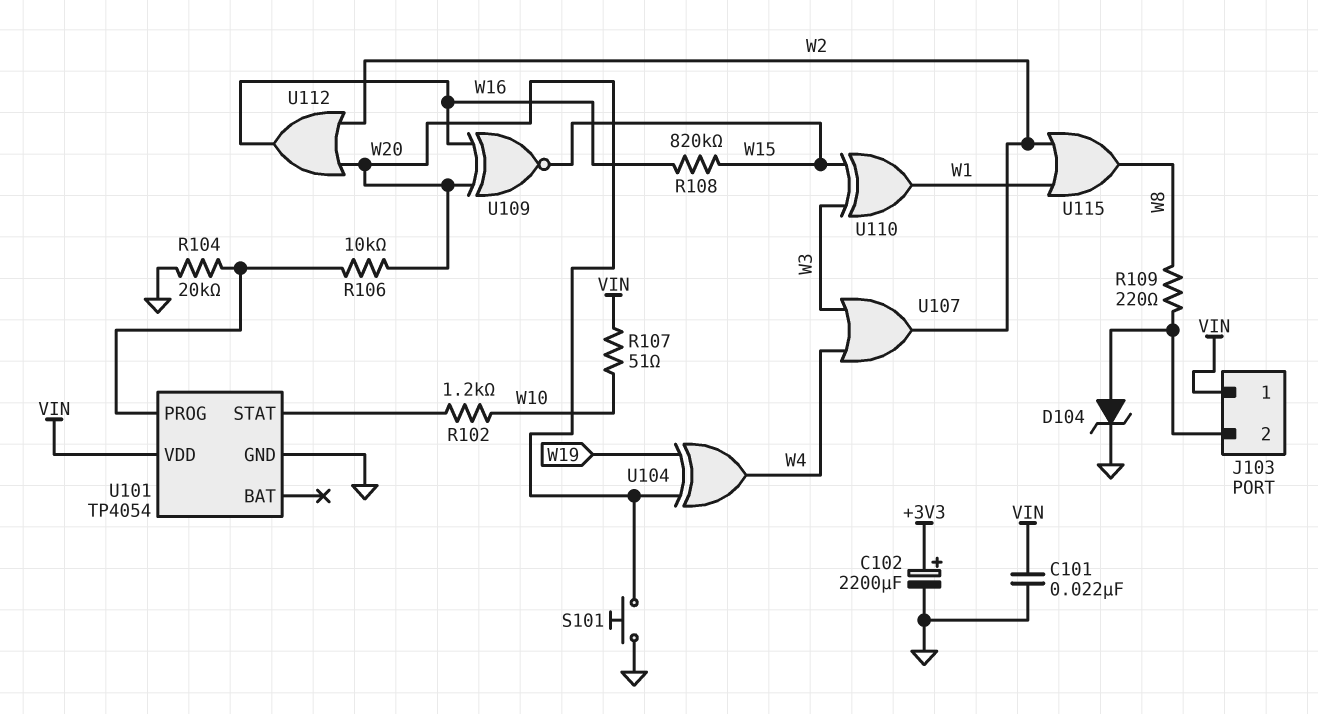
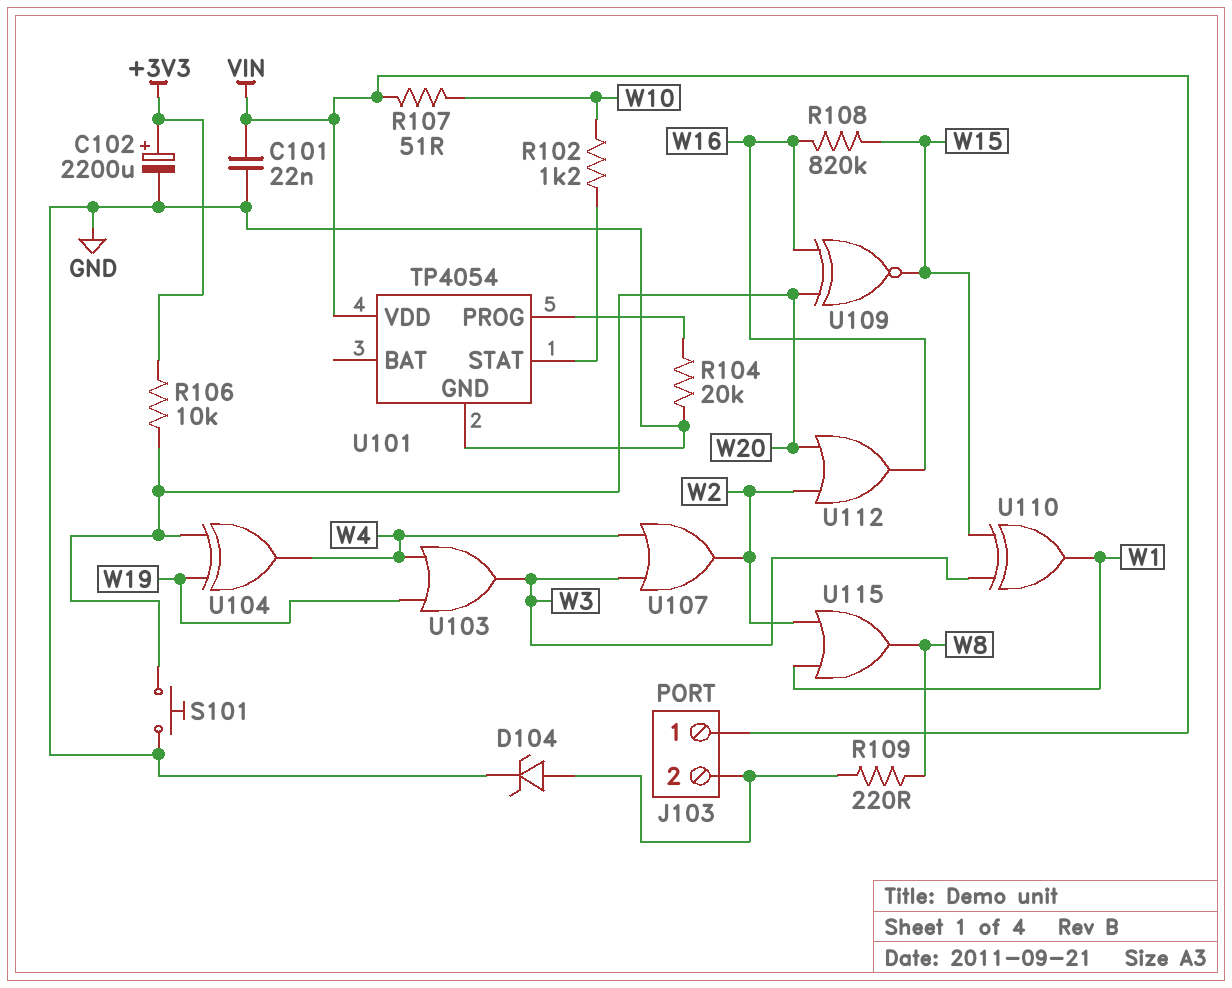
R106: 10k (U101/PROG, W20) -> 10k (+3V3, W20)
U103: none -> OR (in W4, in W19, out W3)

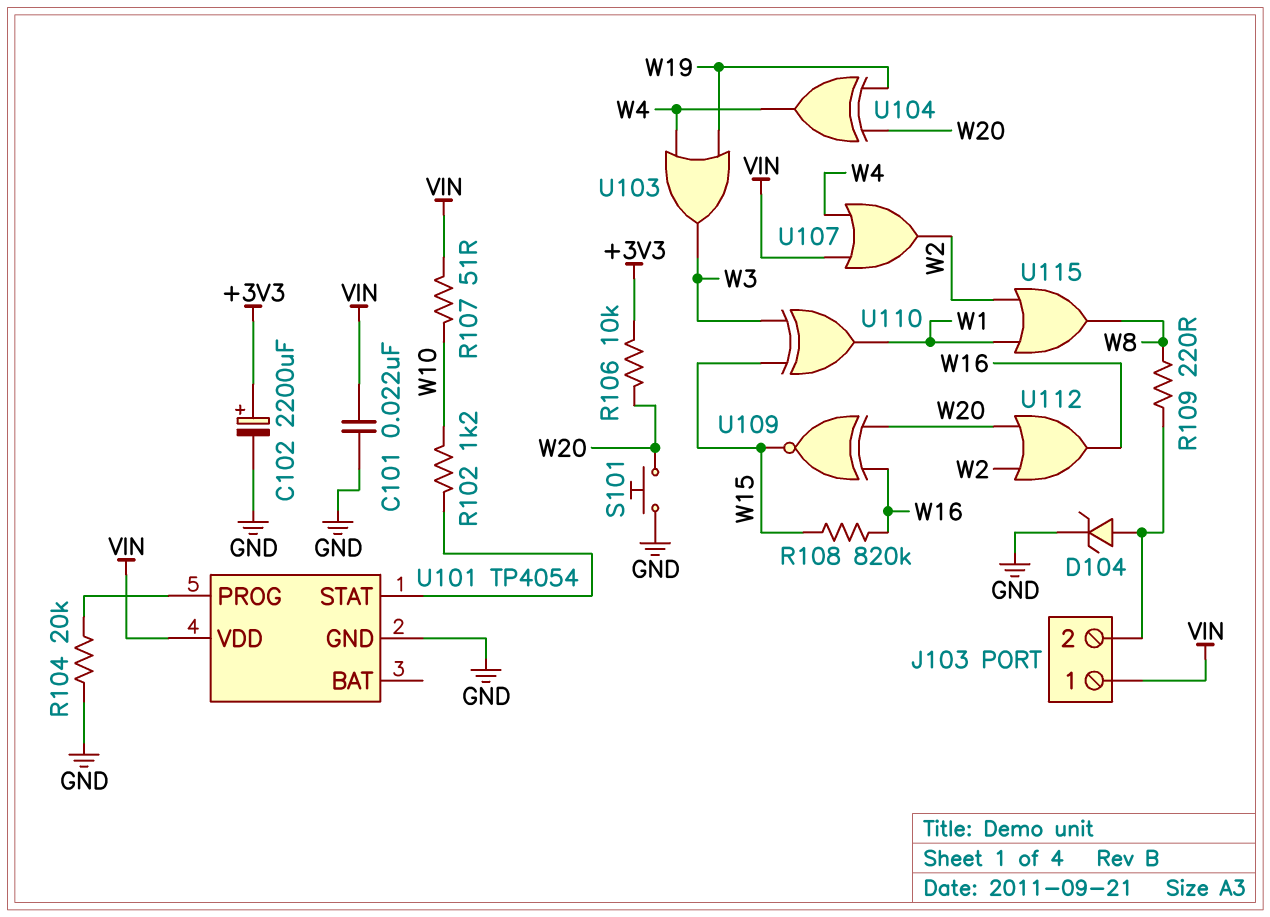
U107: OR (in W3, in W4, out W2) -> OR (in VIN, in W4, out W2)

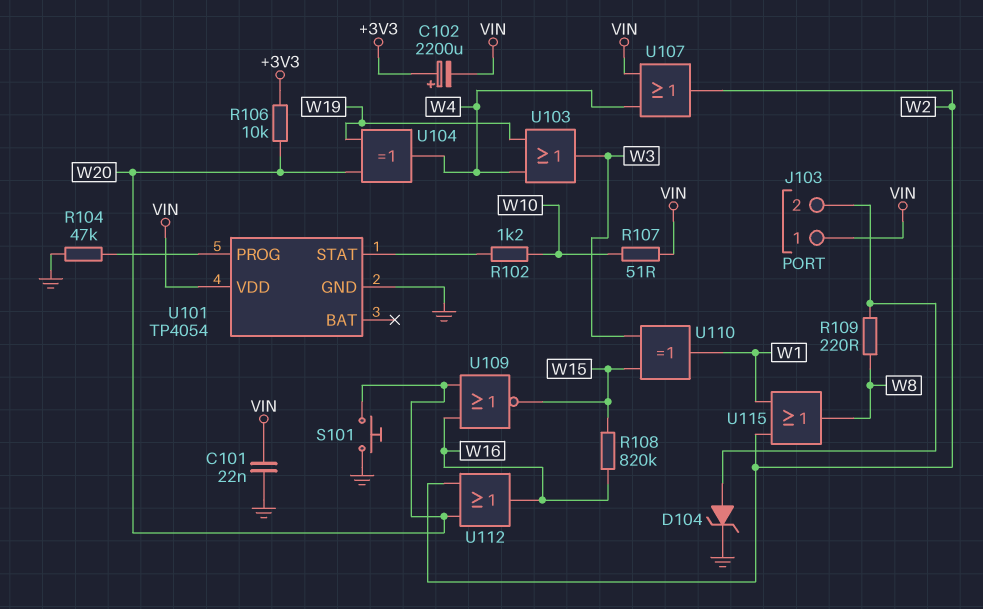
C102: 2200uF (plus +3V3, minus GND) -> 2200uF (plus +3V3, minus VIN)
R104: 20k (GND, U101/PROG) -> 47k (GND, U101/PROG)
U109: XNOR (in W16, in W20, out W15) -> NOR (in W16, in W20, out W15)

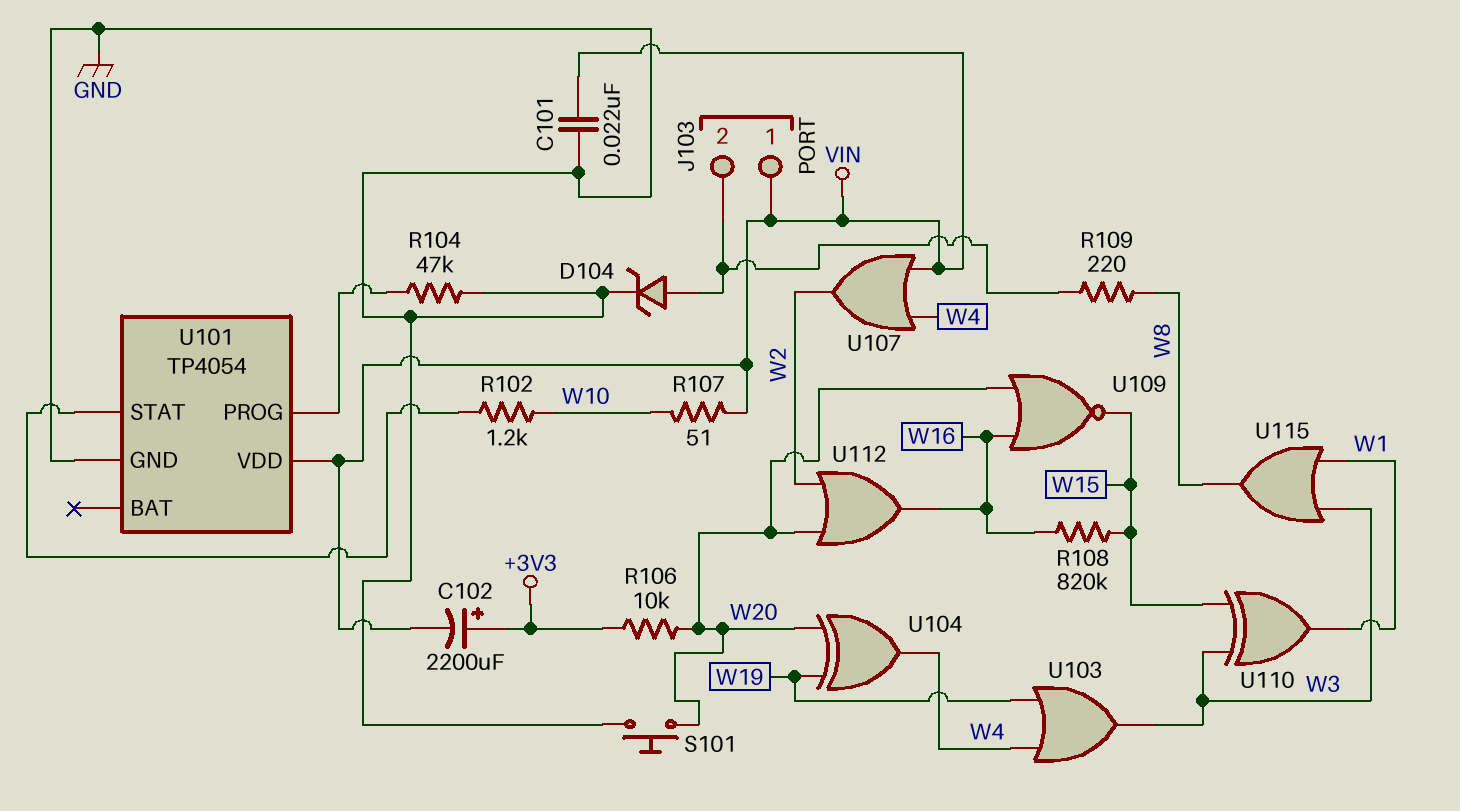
U115: OR (in W1, in W2, out W8) -> OR (in W1, in W3, out W8)

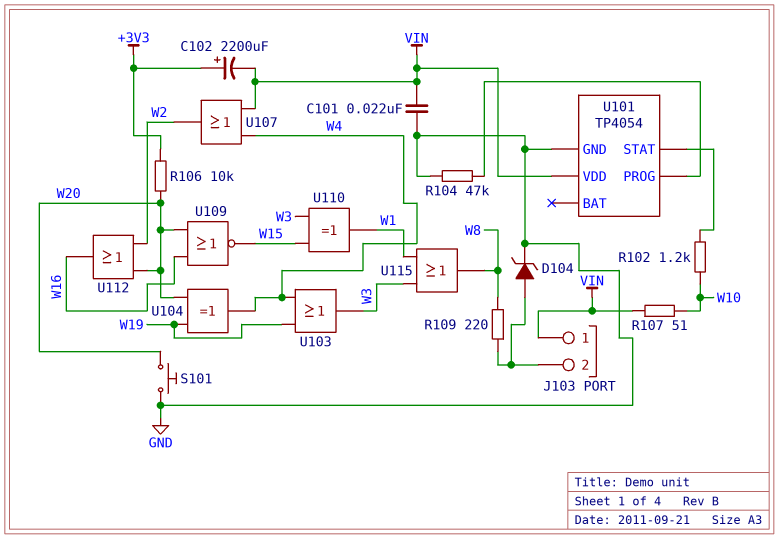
R108: 820k (W15, W16) -> none

